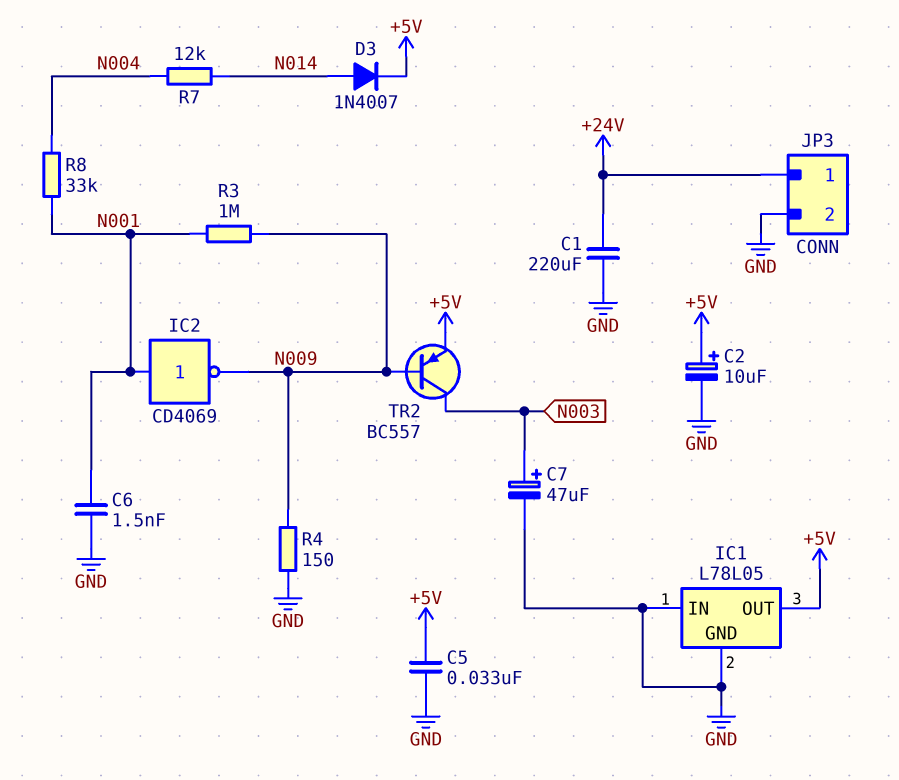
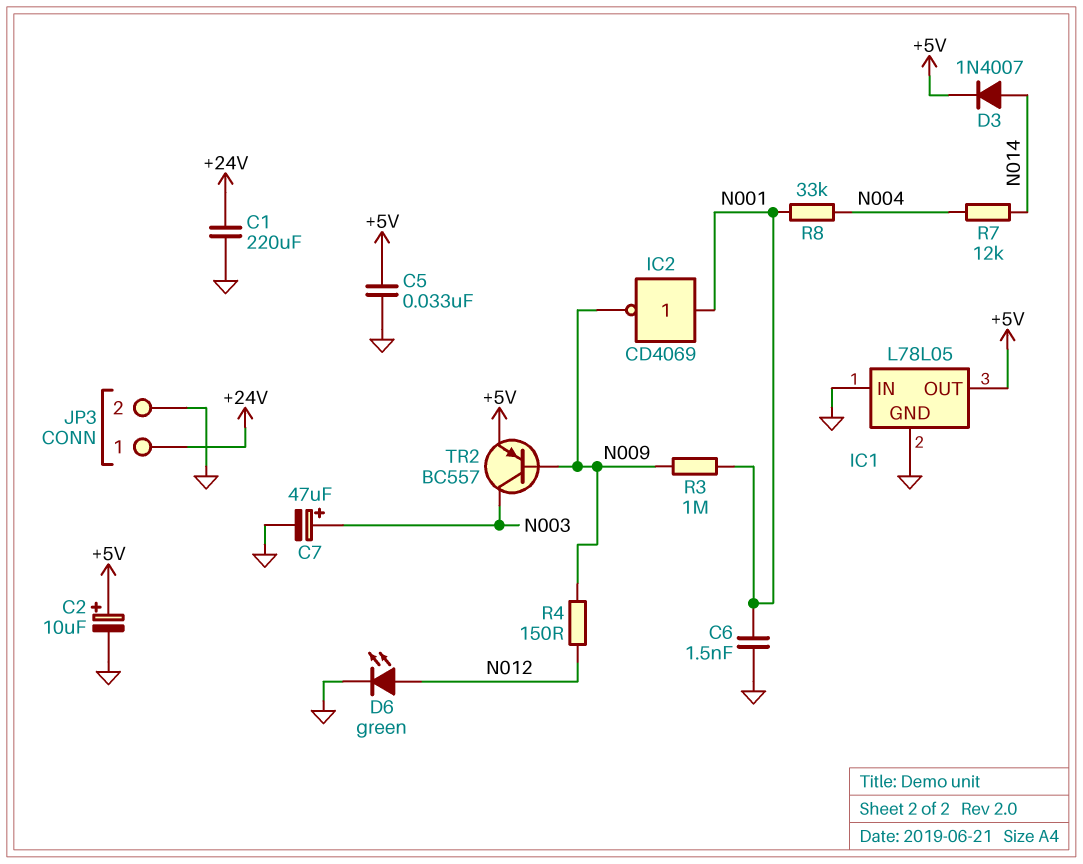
D6: none -> LED green (A N012, K GND)
R4: 150 (GND, N009) -> 150 (N009, N012)

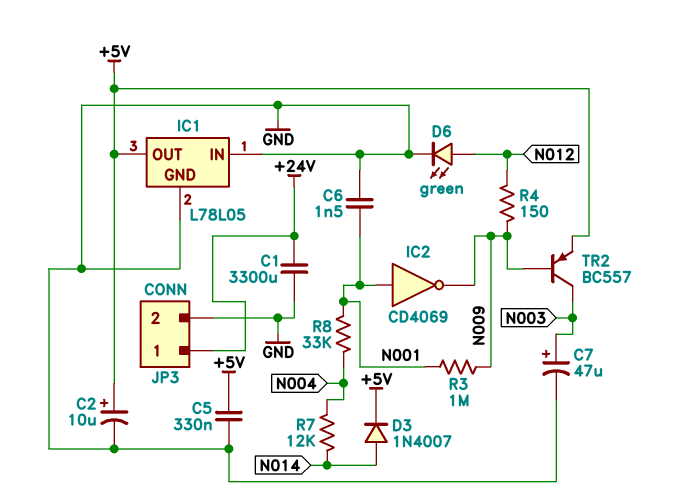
C1: 220uF (+24V, GND) -> 3300uF (+24V, GND)
C5: 33nF (+5V, GND) -> 330nF (+5V, GND)

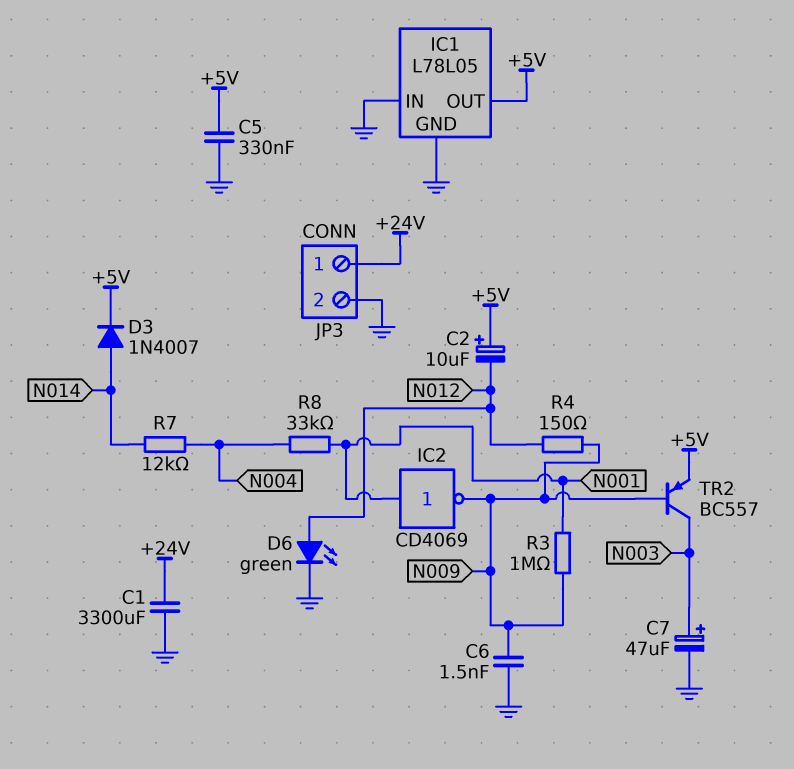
C2: 10uF (plus +5V, minus GND) -> 10uF (plus +5V, minus N012)
C6: 1.5nF (GND, N001) -> 1.5nF (GND, N009)

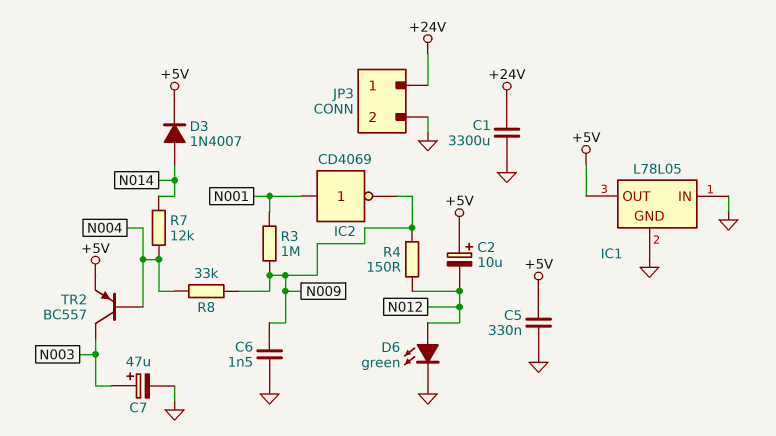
R8: 33k (N001, N004) -> 33k (N004, N009)
TR2: PNP BC557 (B N009, C N003, E +5V) -> PNP BC557 (B N004, C N003, E +5V)

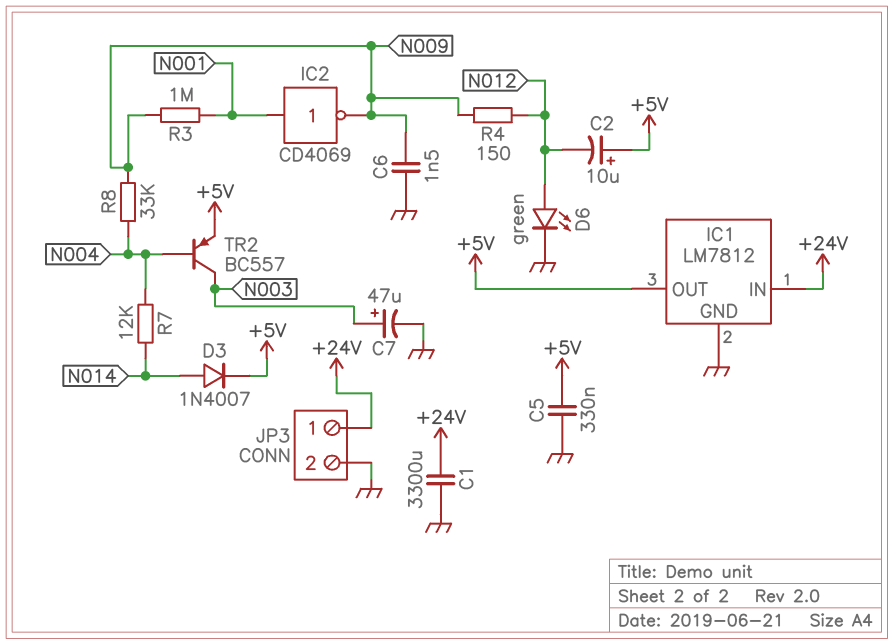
IC1: L78L05 -> LM7812
IC1 pin IN: GND -> +24V

